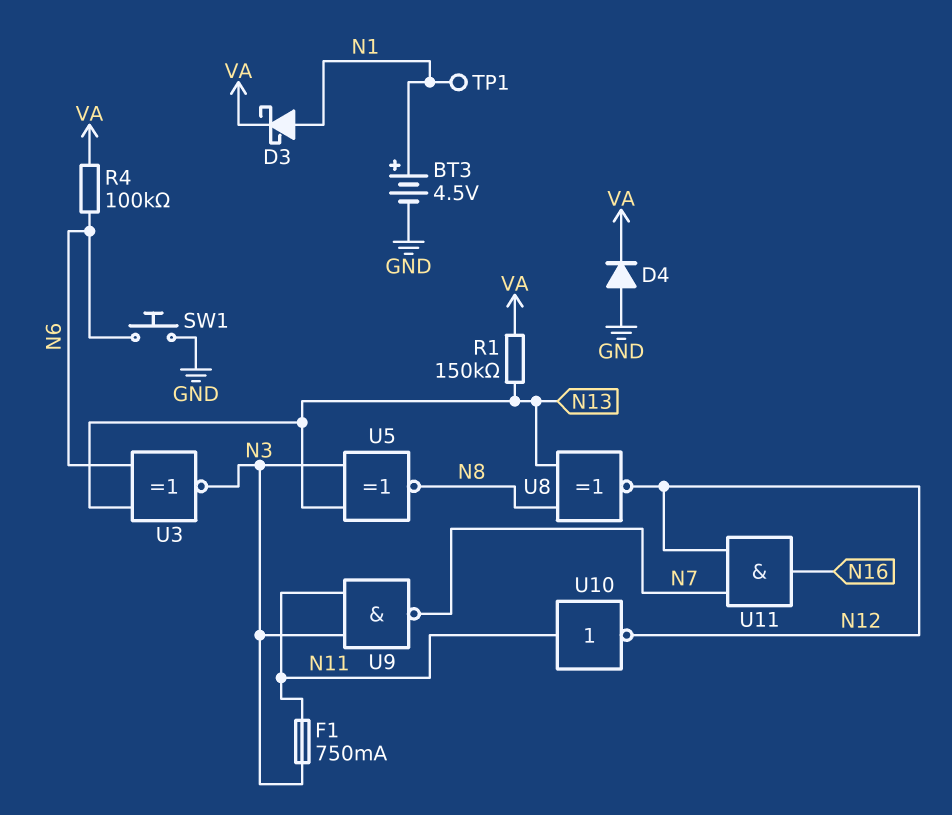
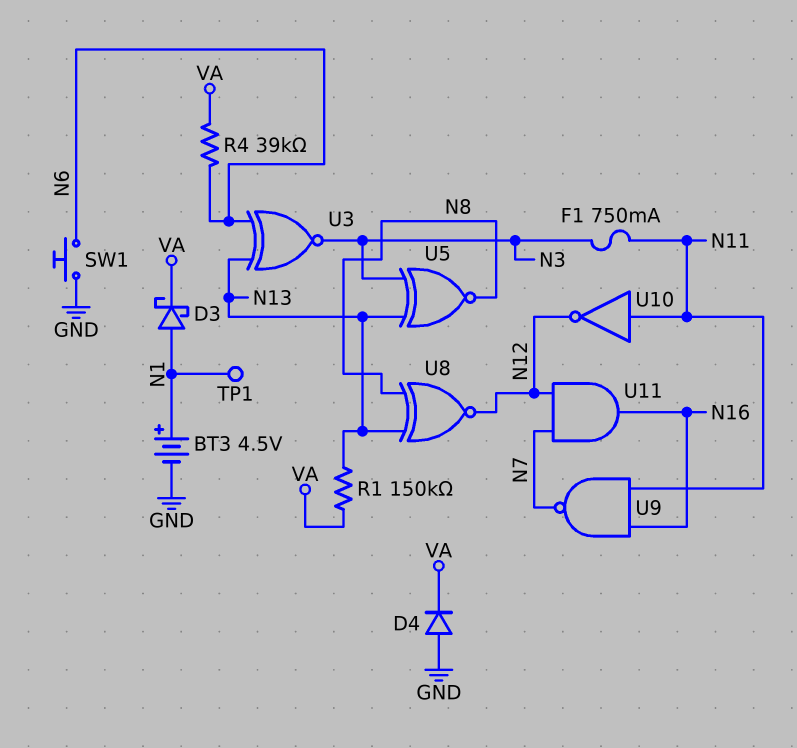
R4: 100k (N6, VA) -> 39k (N6, VA)
U9: NAND (in N3, in N11, out N7) -> NAND (in N11, in N16, out N7)

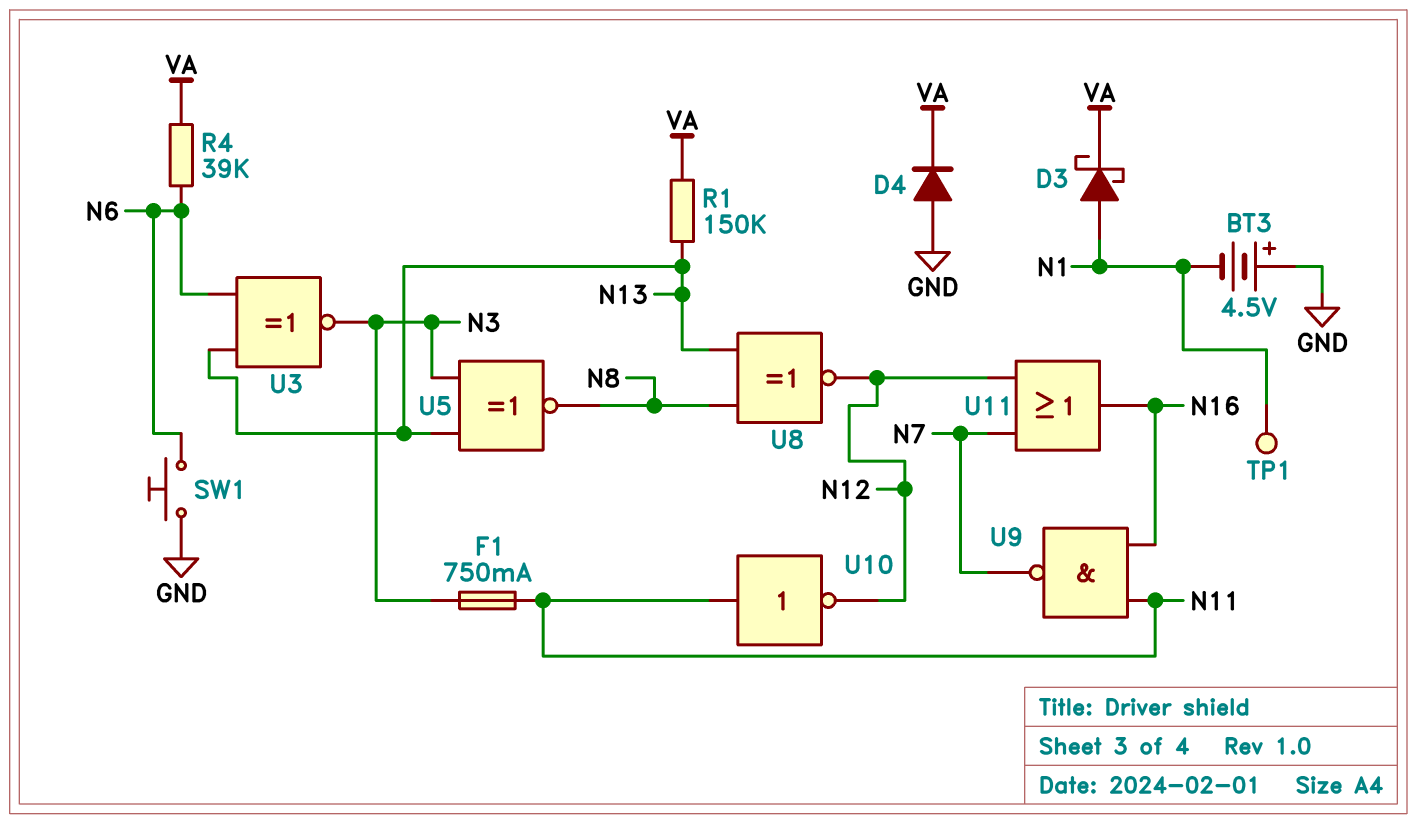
BT3: 4.5V (plus N1, minus GND) -> 4.5V (plus GND, minus N1)
U11: AND (in N7, in N12, out N16) -> OR (in N7, in N12, out N16)

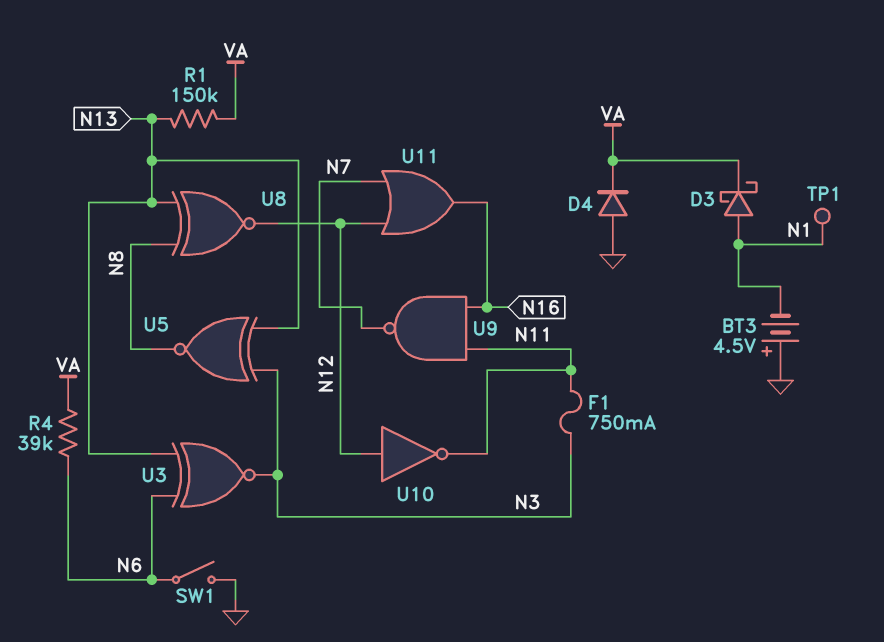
SW1: button (GND, N6) -> switch (GND, N6)
U10: NOT (in N11, out N12) -> NOT (in N12, out N11)

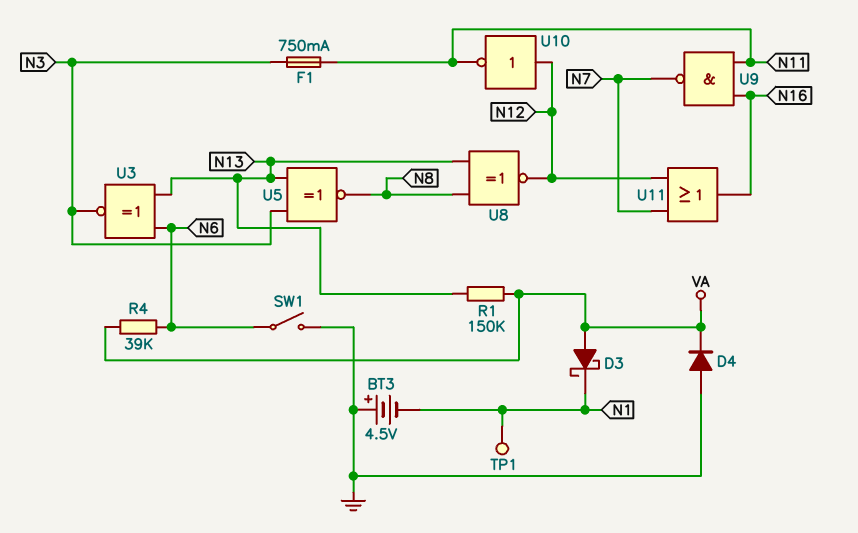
D3: schottky (A N1, K VA) -> schottky (A VA, K N1)

